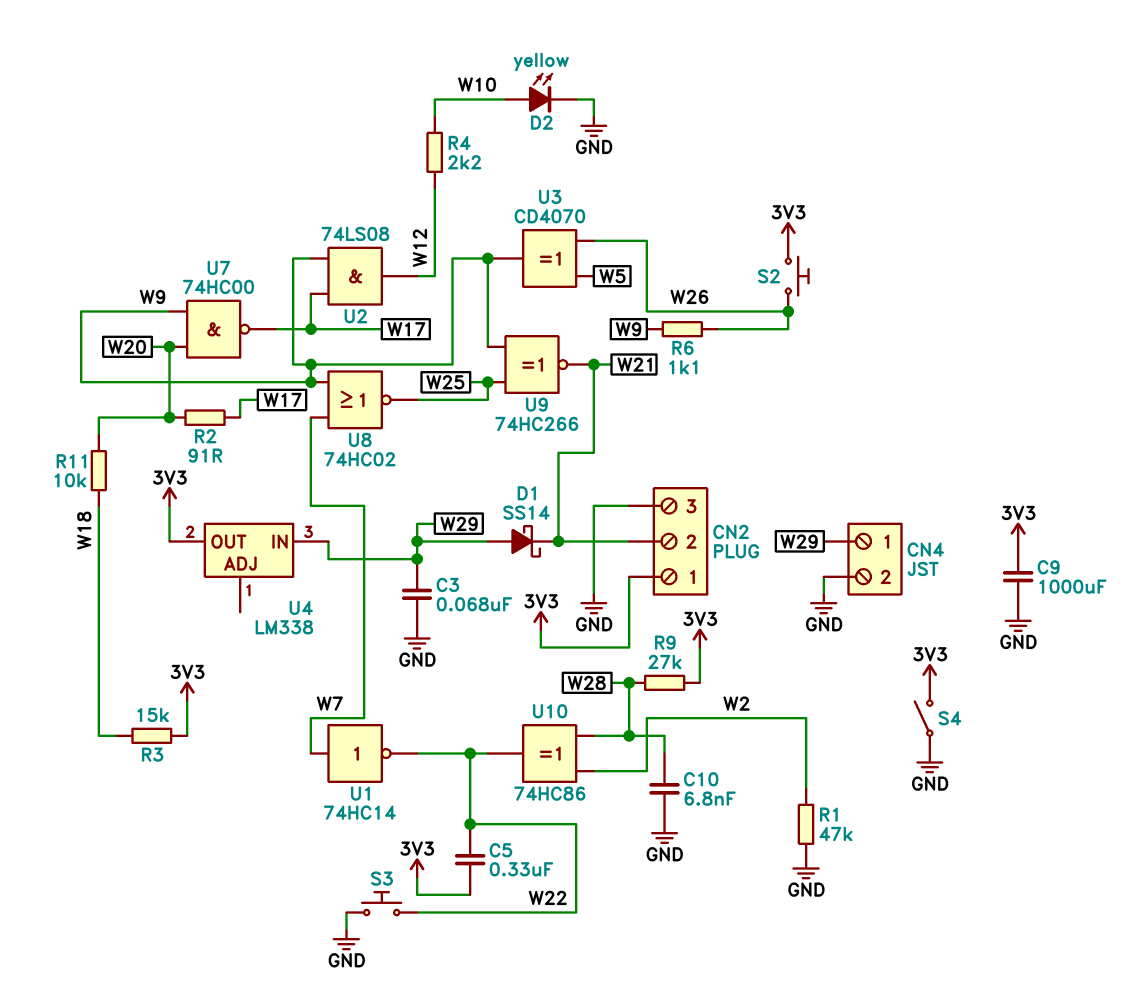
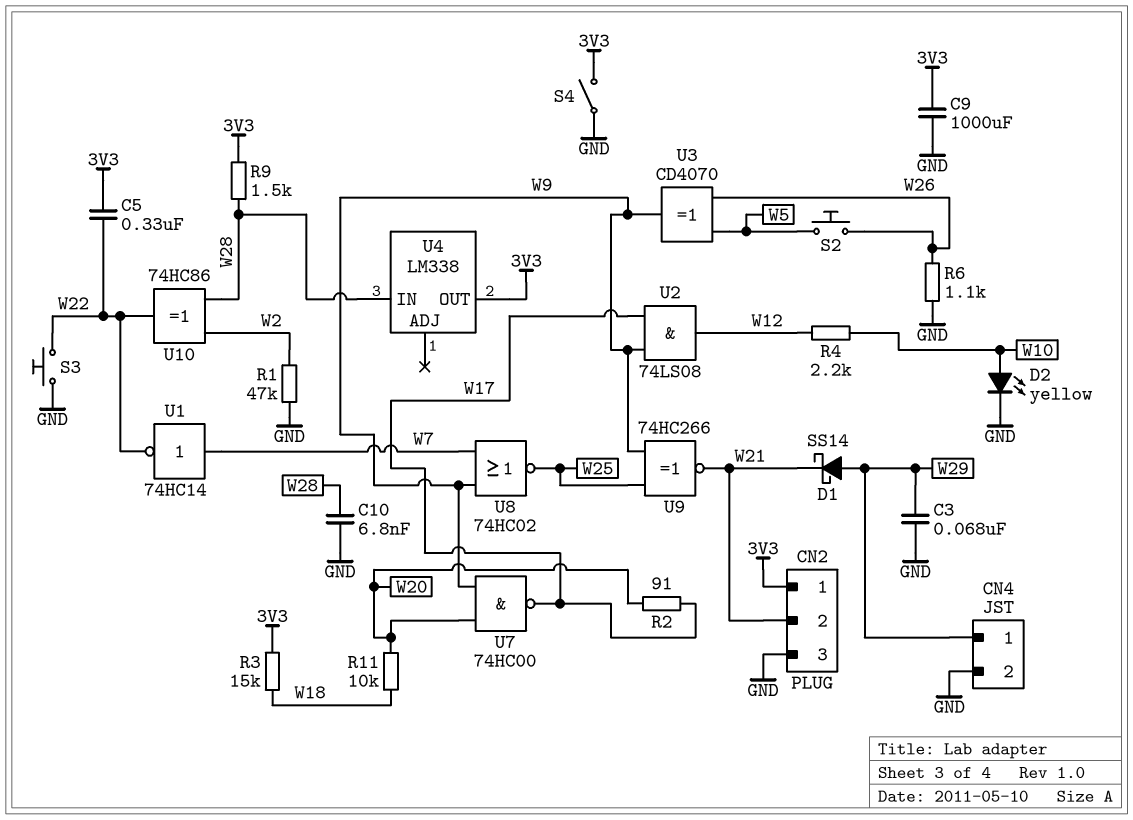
R6: 1.1k (W9, W26) -> 1.1k (GND, W26)
R9: 27k (3V3, W28) -> 1.5k (3V3, W28)
S2: button (3V3, W26) -> button (W5, W26)
U4 pin IN: W29 -> W28

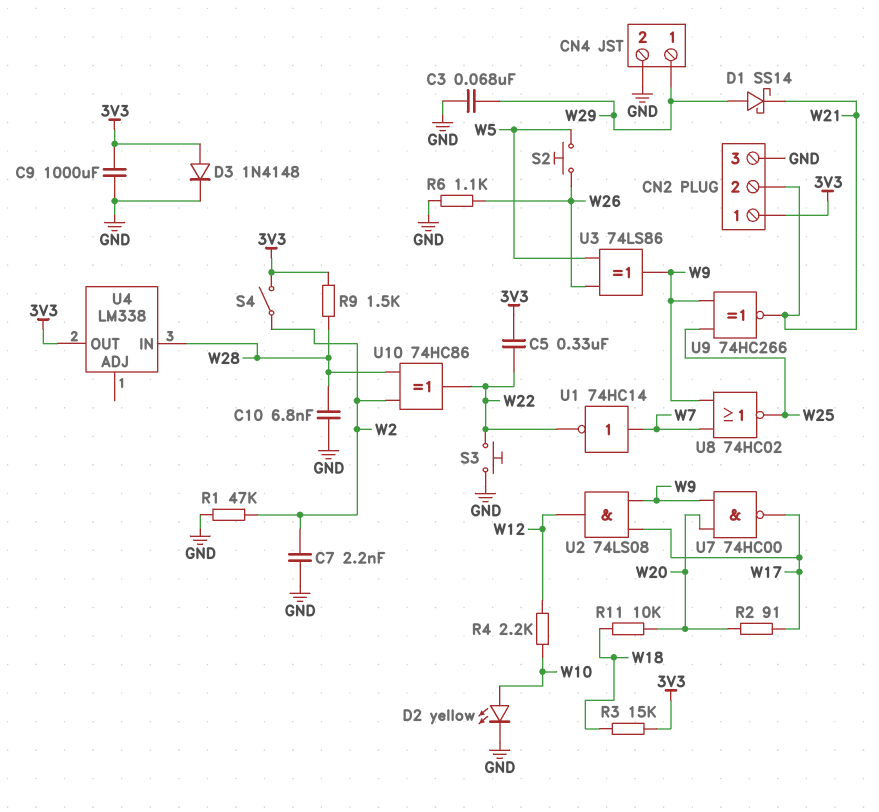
C7: none -> 2.2nF (GND, W2)
D3: none -> diode 1N4148 (A 3V3, K GND)
S4: switch (3V3, GND) -> switch (3V3, W2)
U3: XOR CD4070 (in W5, in W26, out W9) -> XOR 74LS86 (in W5, in W26, out W9)

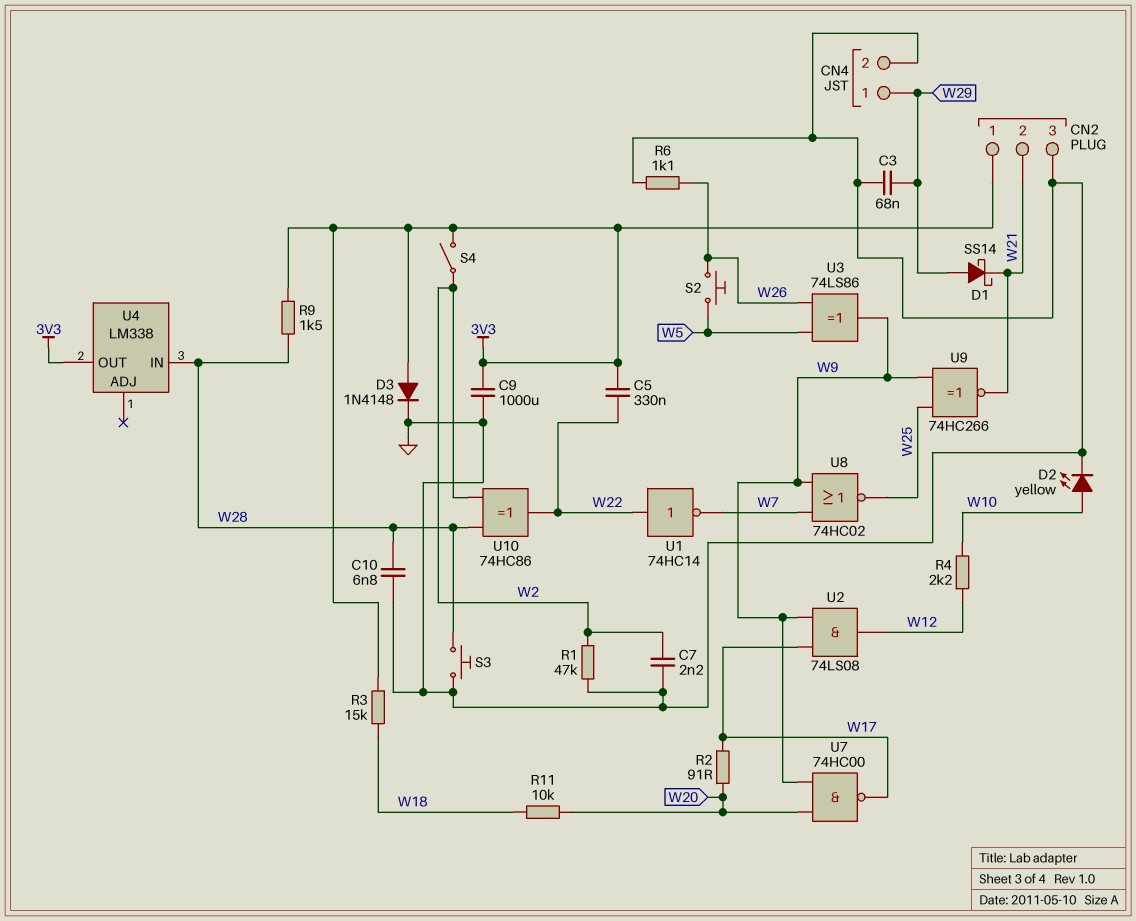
S3: button (GND, W22) -> button (GND, W28)
U1: NOT 74HC14 (in W7, out W22) -> NOT 74HC14 (in W22, out W7)

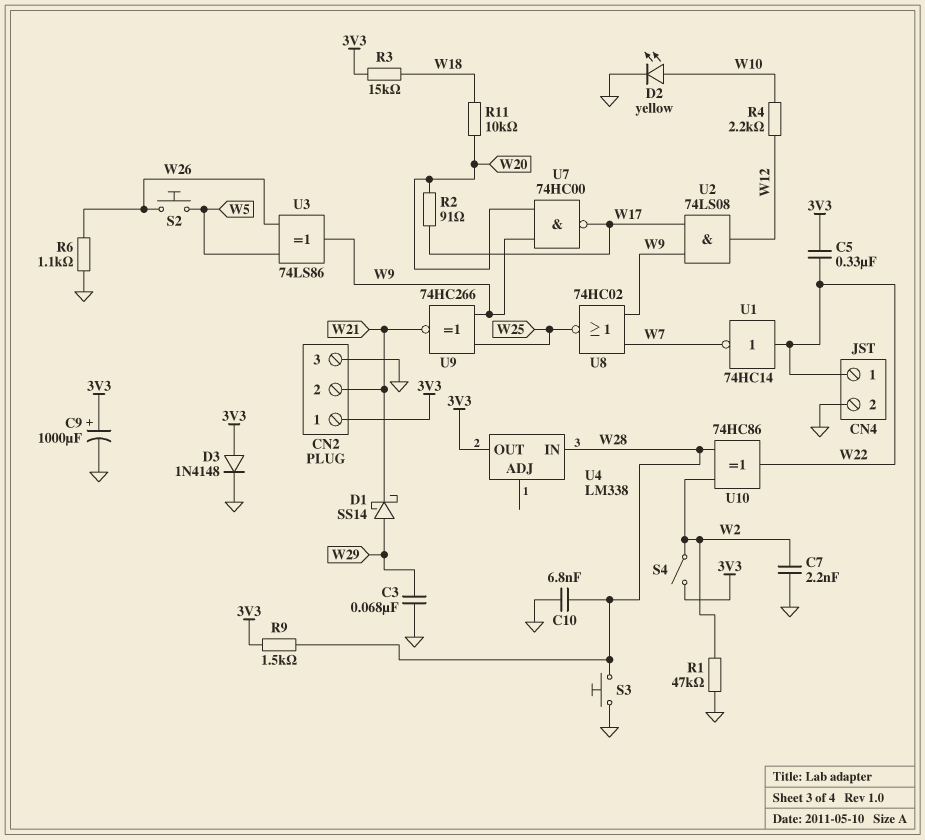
C9: 1000uF (3V3, GND) -> 1000uF (plus 3V3, minus GND)
CN4 pin 1: W29 -> W22

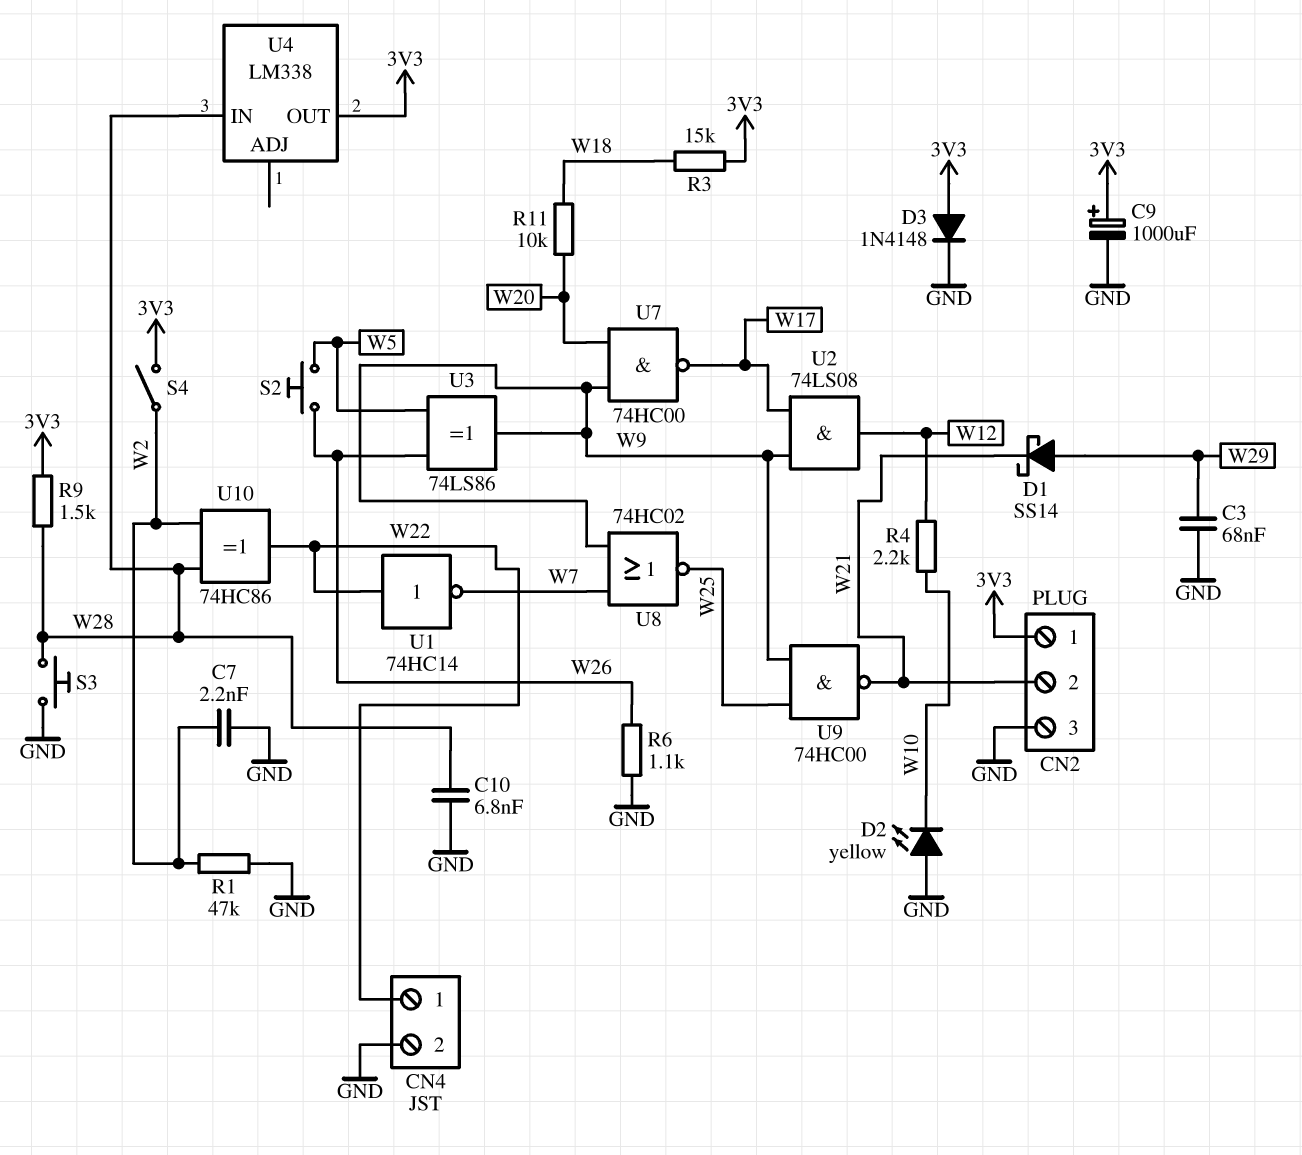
C5: 330nF (3V3, W22) -> none
D2: LED yellow (A W10, K GND) -> LED yellow (A GND, K W10)
R2: 91 (W17, W20) -> none
U9: XNOR 74HC266 (in W9, in W25, out W21) -> NAND 74HC00 (in W9, in W25, out W21)

